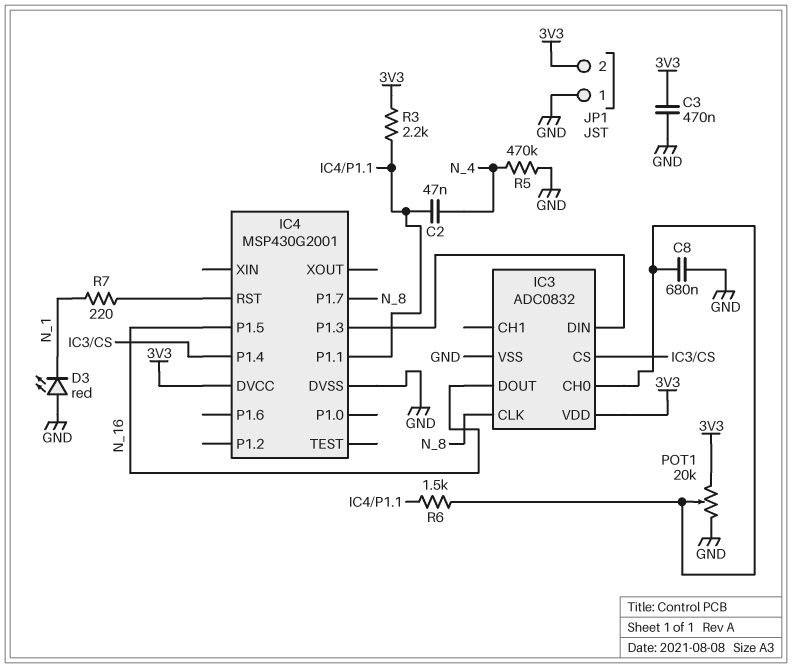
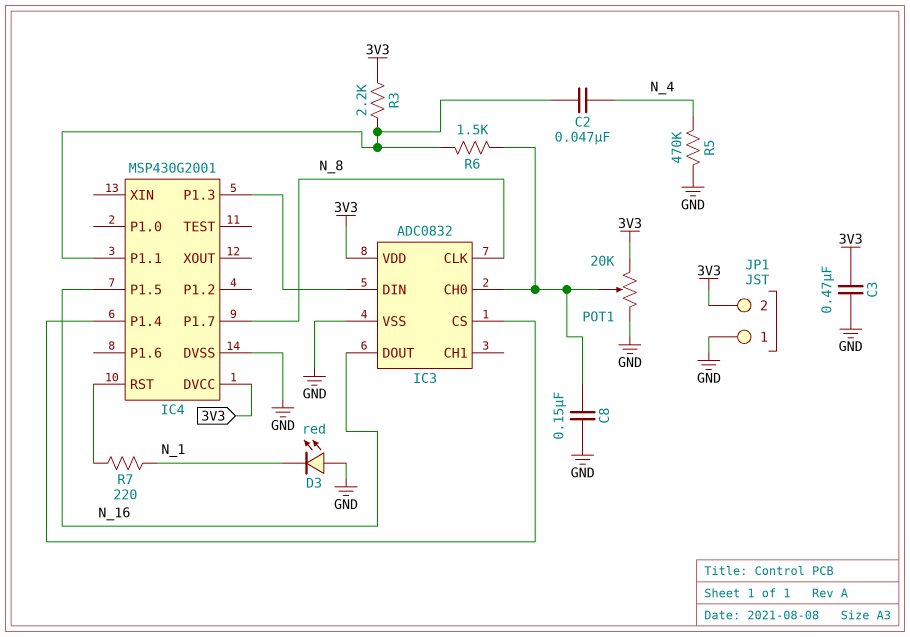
C8: 680nF (GND, IC3/CH0) -> 150nF (GND, IC3/CH0)

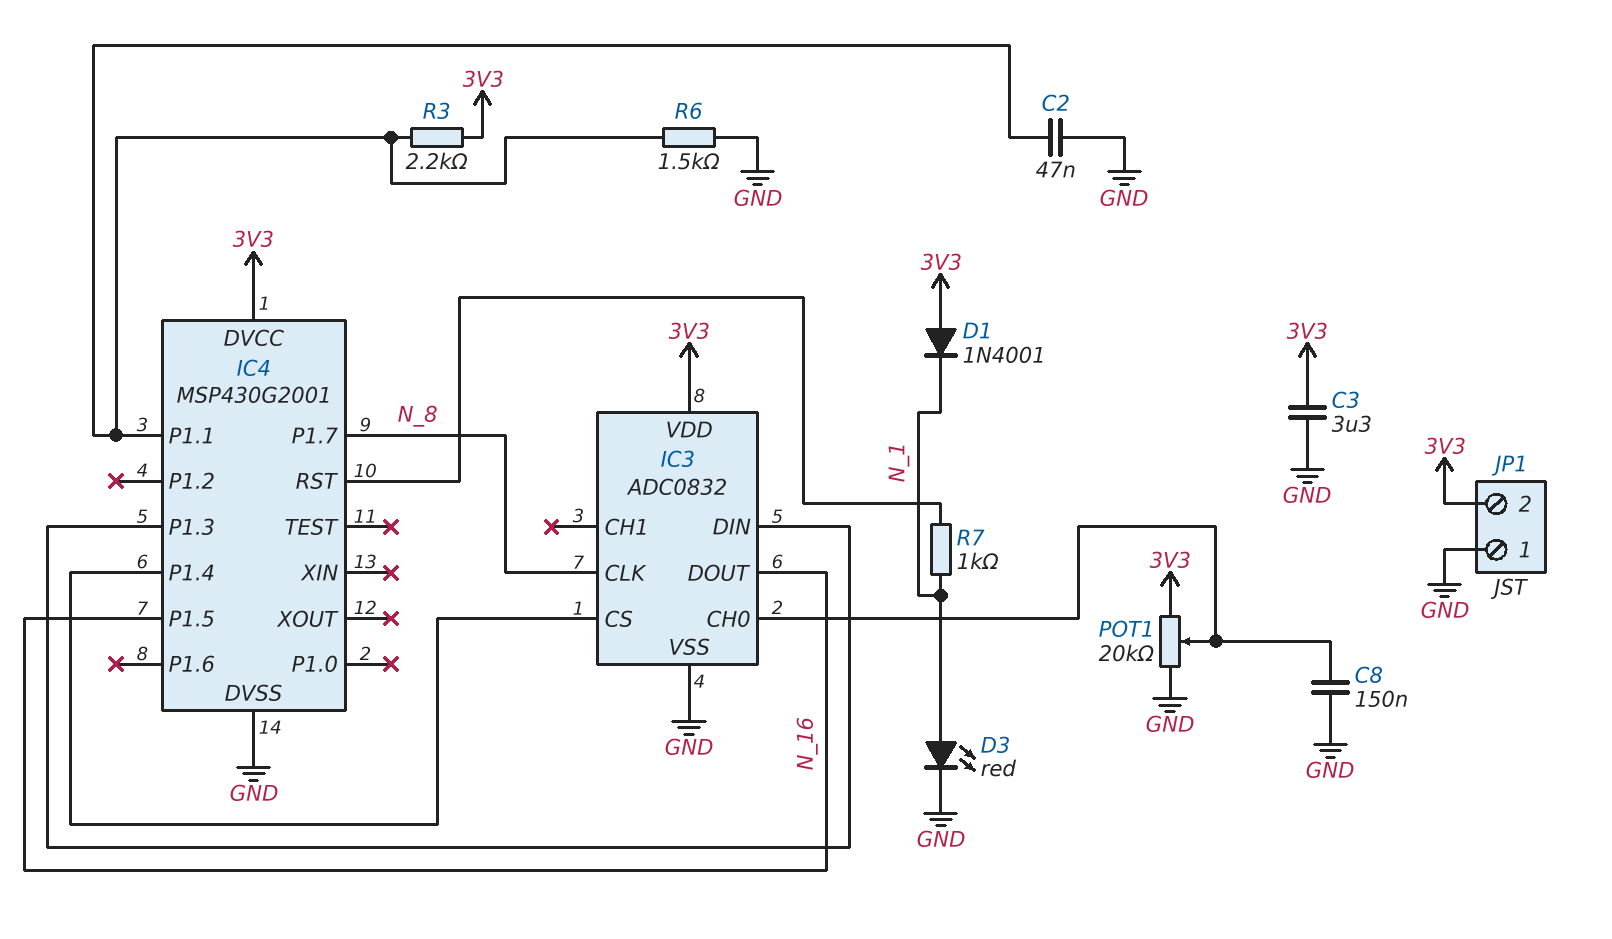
C2: 47nF (IC4/P1.1, N_4) -> 47nF (GND, IC4/P1.1)
C3: 470nF (3V3, GND) -> 3.3uF (3V3, GND)
D1: none -> diode 1N4001 (A 3V3, K N_1)
D3: LED red (A GND, K N_1) -> LED red (A N_1, K GND)
R5: 470k (GND, N_4) -> none
R6: 1.5k (IC3/CH0, IC4/P1.1) -> 1.5k (GND, IC4/P1.1)
R7: 220 (IC4/RST, N_1) -> 1k (IC4/RST, N_1)

